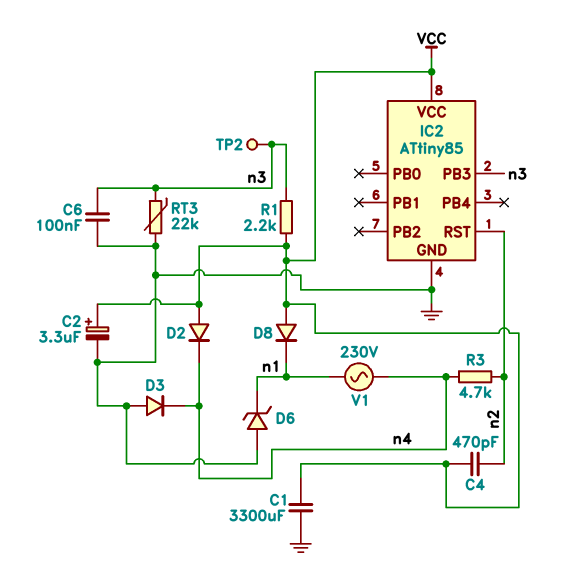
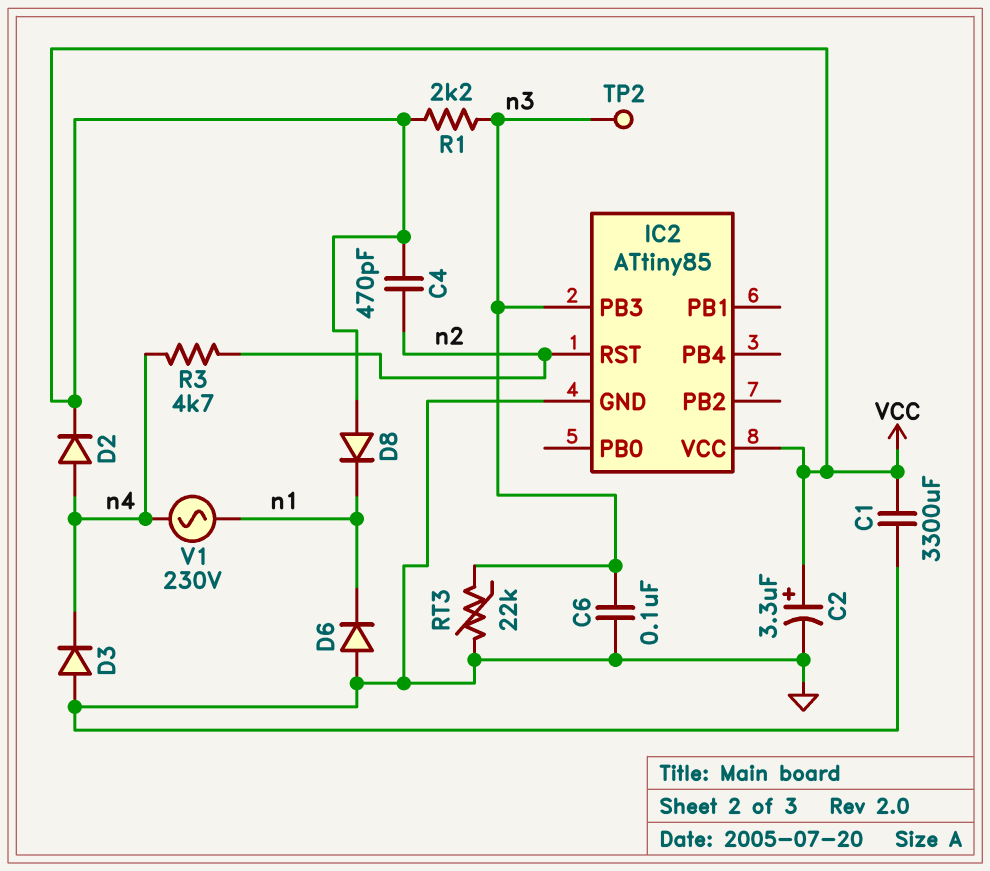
D2: diode (A VCC, K n4) -> diode (A n4, K VCC)
D6: zener (A GND, K n1) -> diode (A GND, K n1)

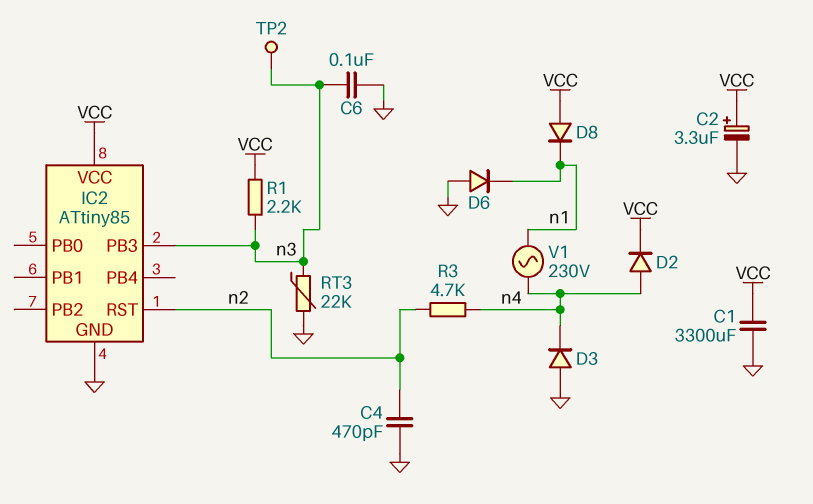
C4: 470pF (VCC, n2) -> 470pF (GND, n2)

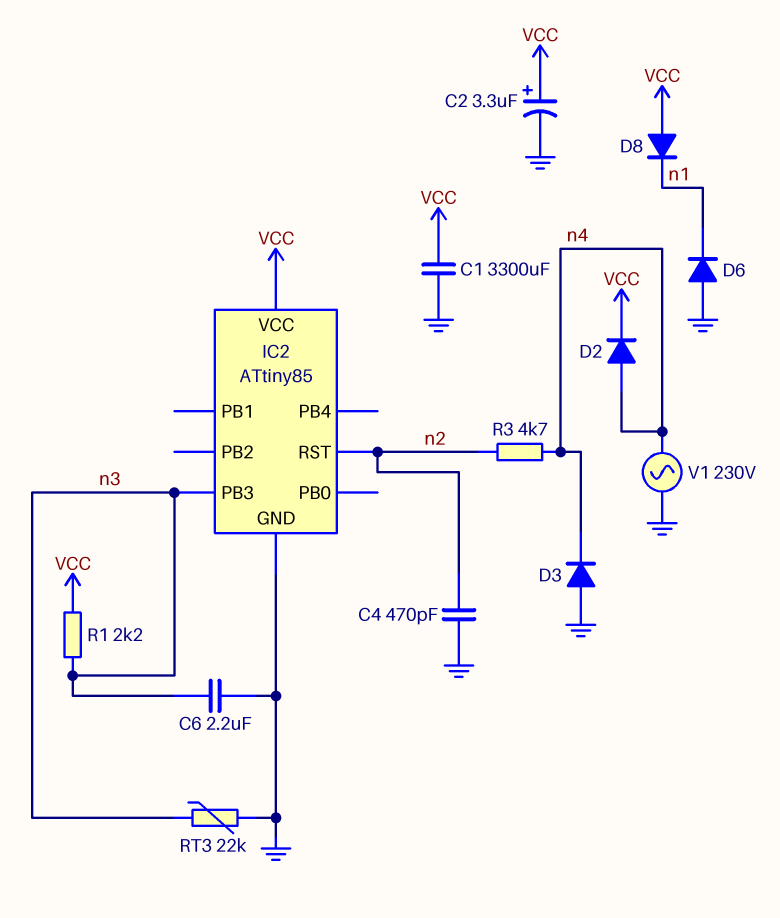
C6: 100nF (GND, n3) -> 2.2uF (GND, n3)
TP2: test point (n3) -> none
V1: AC 230V (n1, n4) -> AC 230V (GND, n4)

